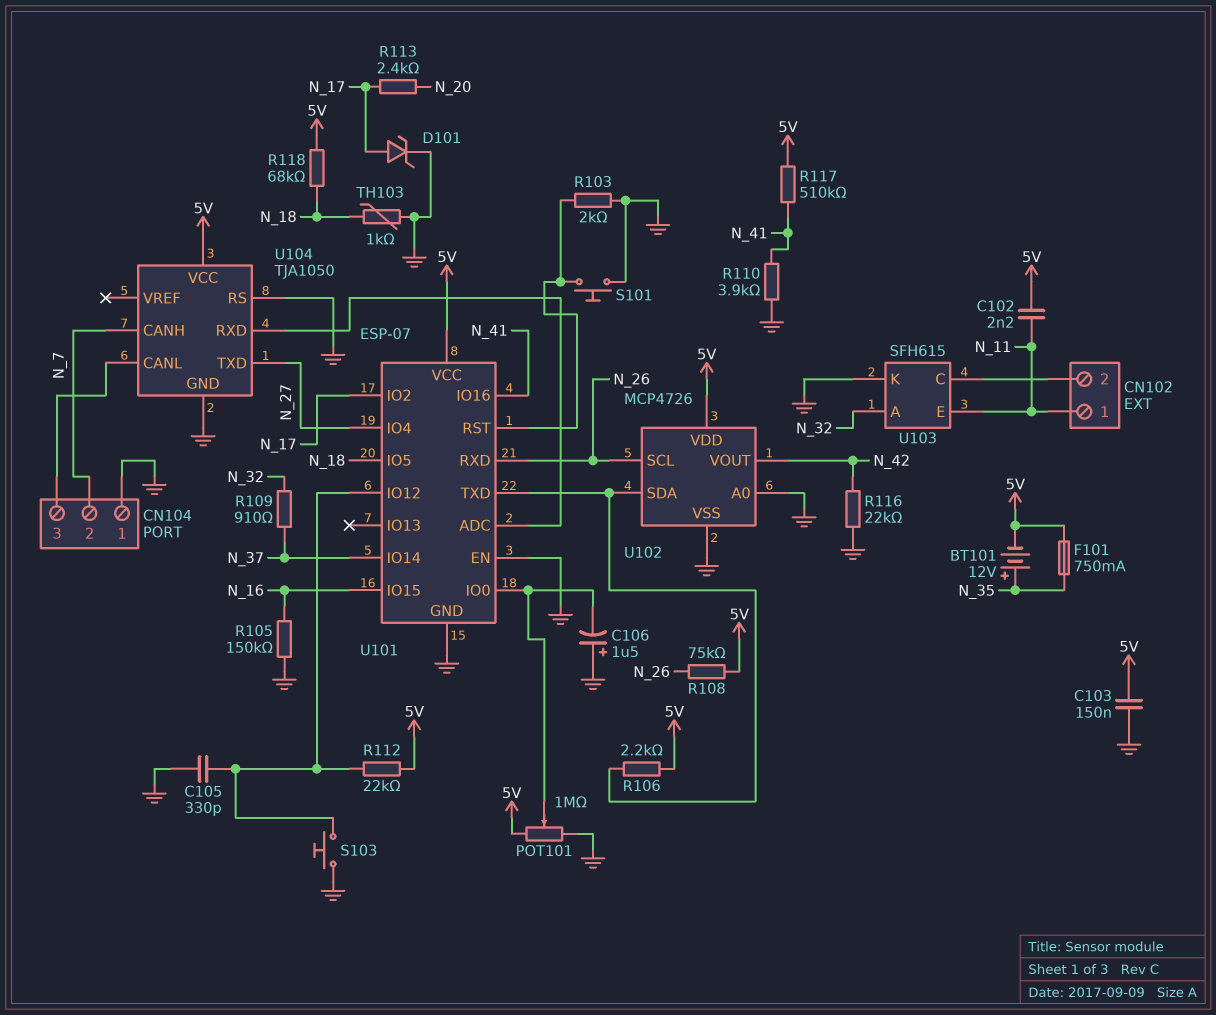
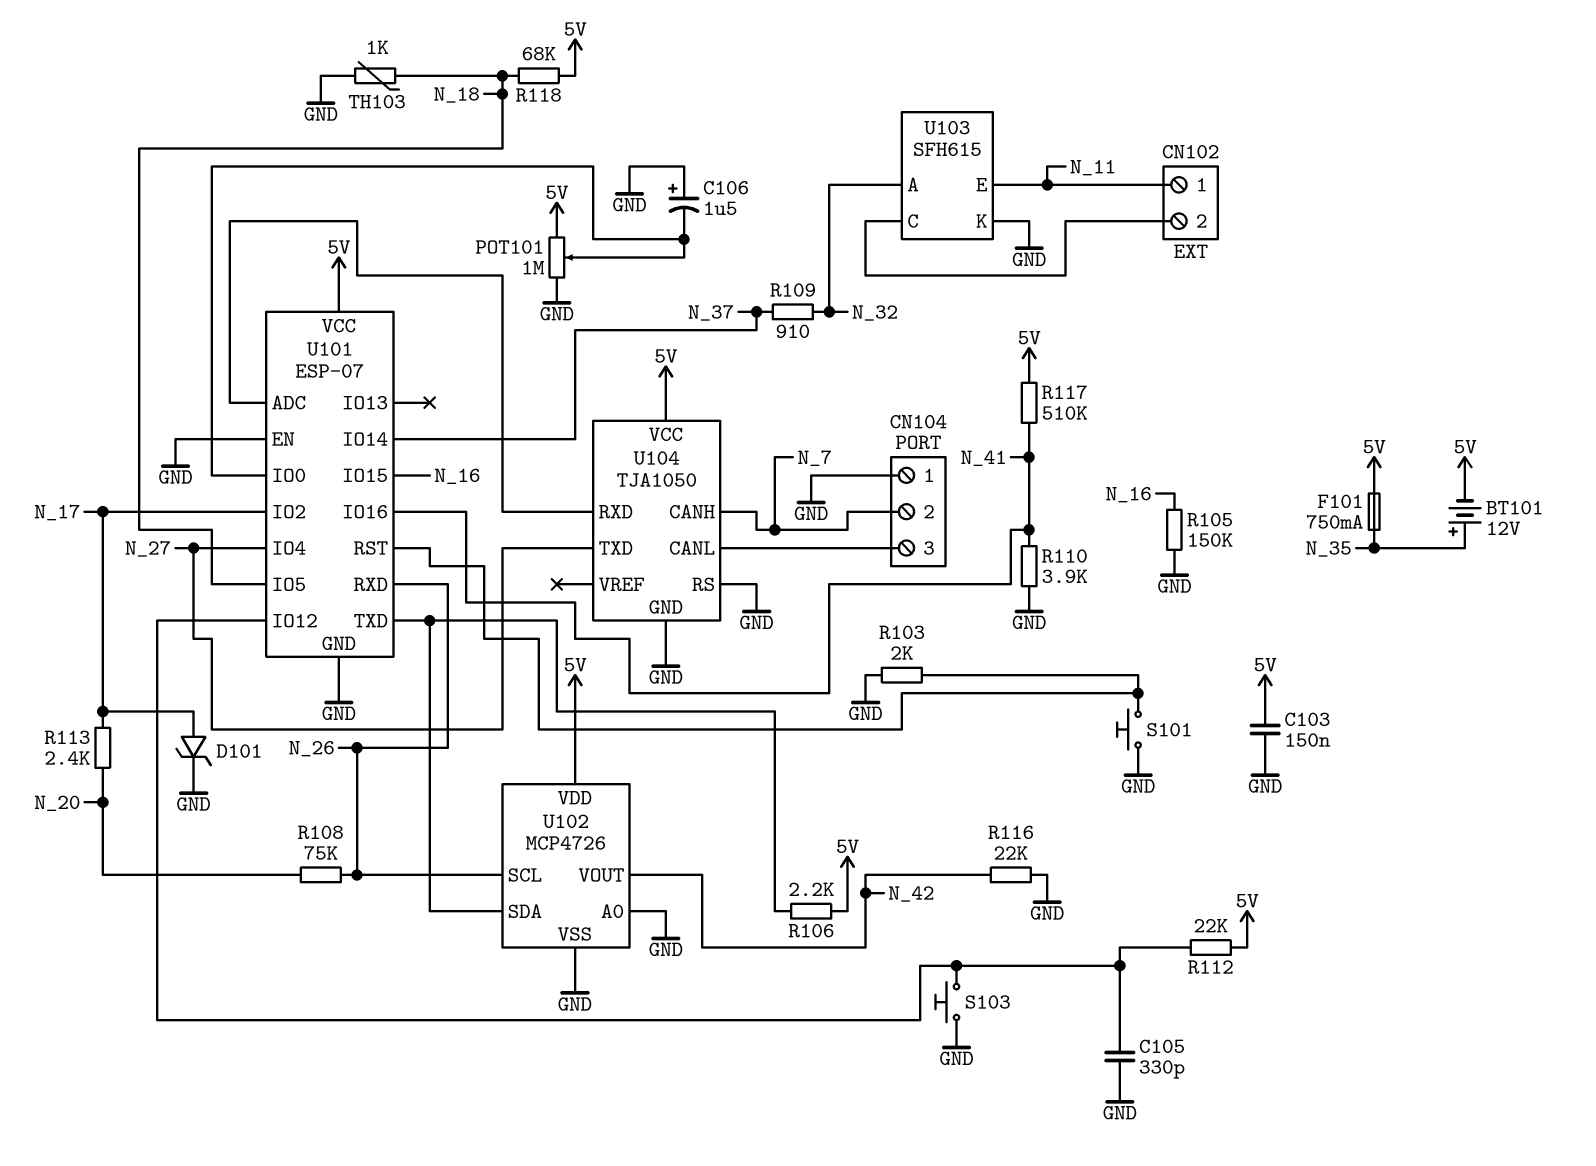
C102: 2.2nF (5V, N_11) -> none
R108: 75k (5V, N_26) -> 75k (N_20, N_26)

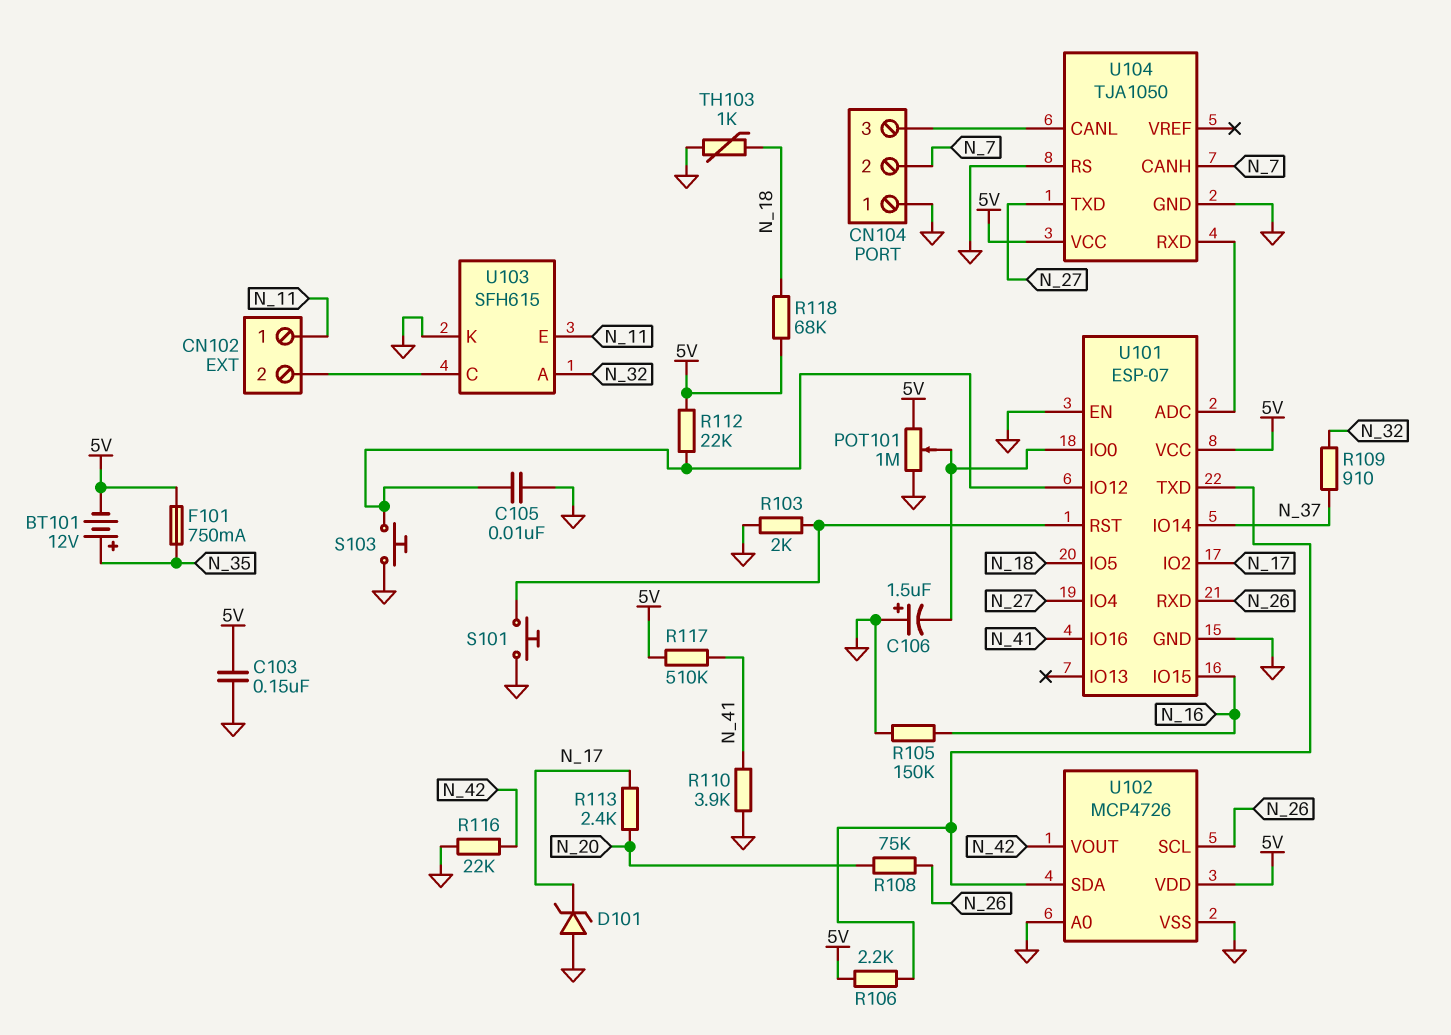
C105: 330pF (GND, U101/IO12) -> 10nF (GND, U101/IO12)
D101: zener (A N_17, K GND) -> zener (A GND, K N_17)

